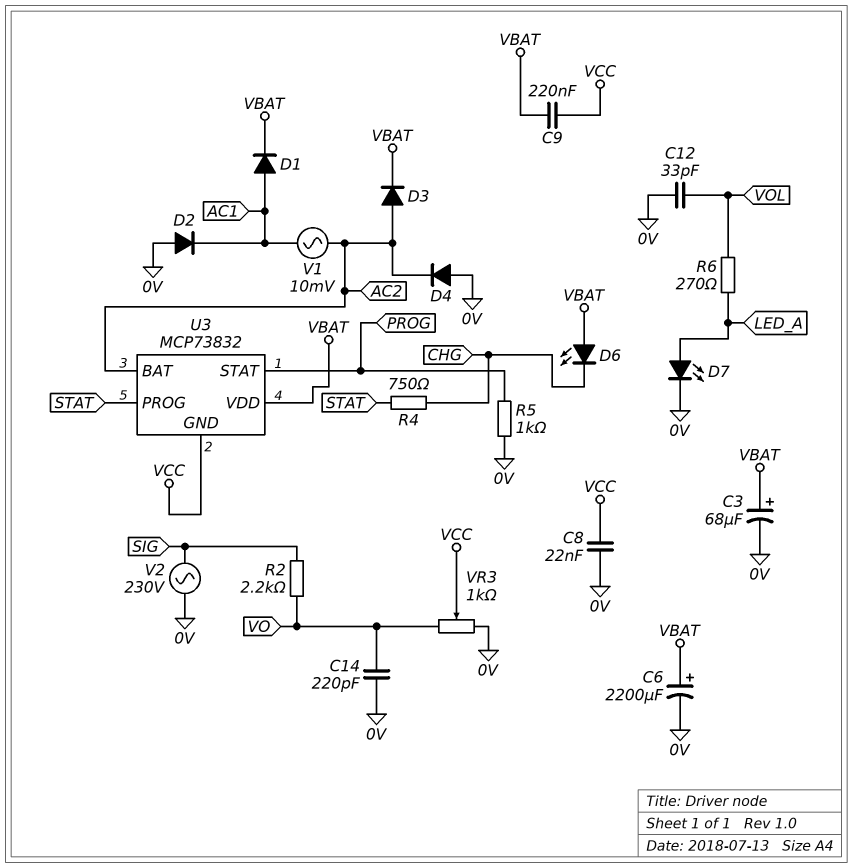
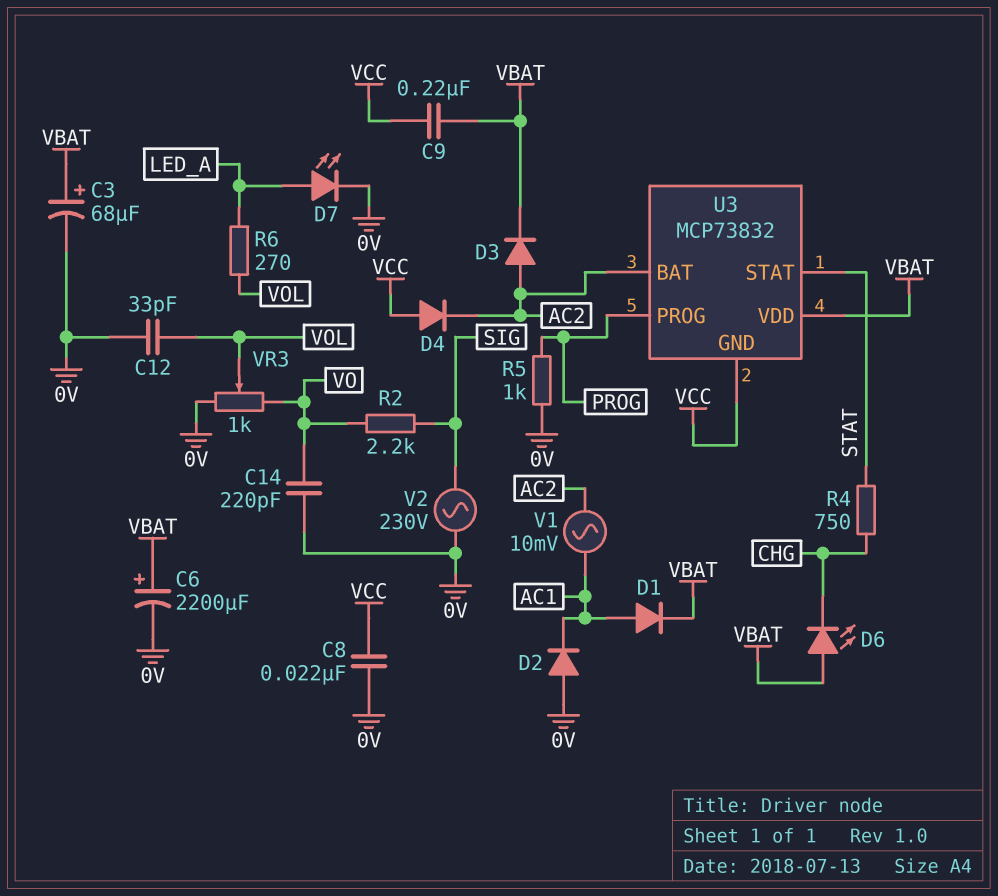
D4: diode (A 0V, K AC2) -> diode (A VCC, K AC2)
U3 pin PROG: STAT -> PROG
U3 pin STAT: PROG -> STAT
VR3: 1k (0V, VO, wiper VCC) -> 1k (0V, VO, wiper VOL)

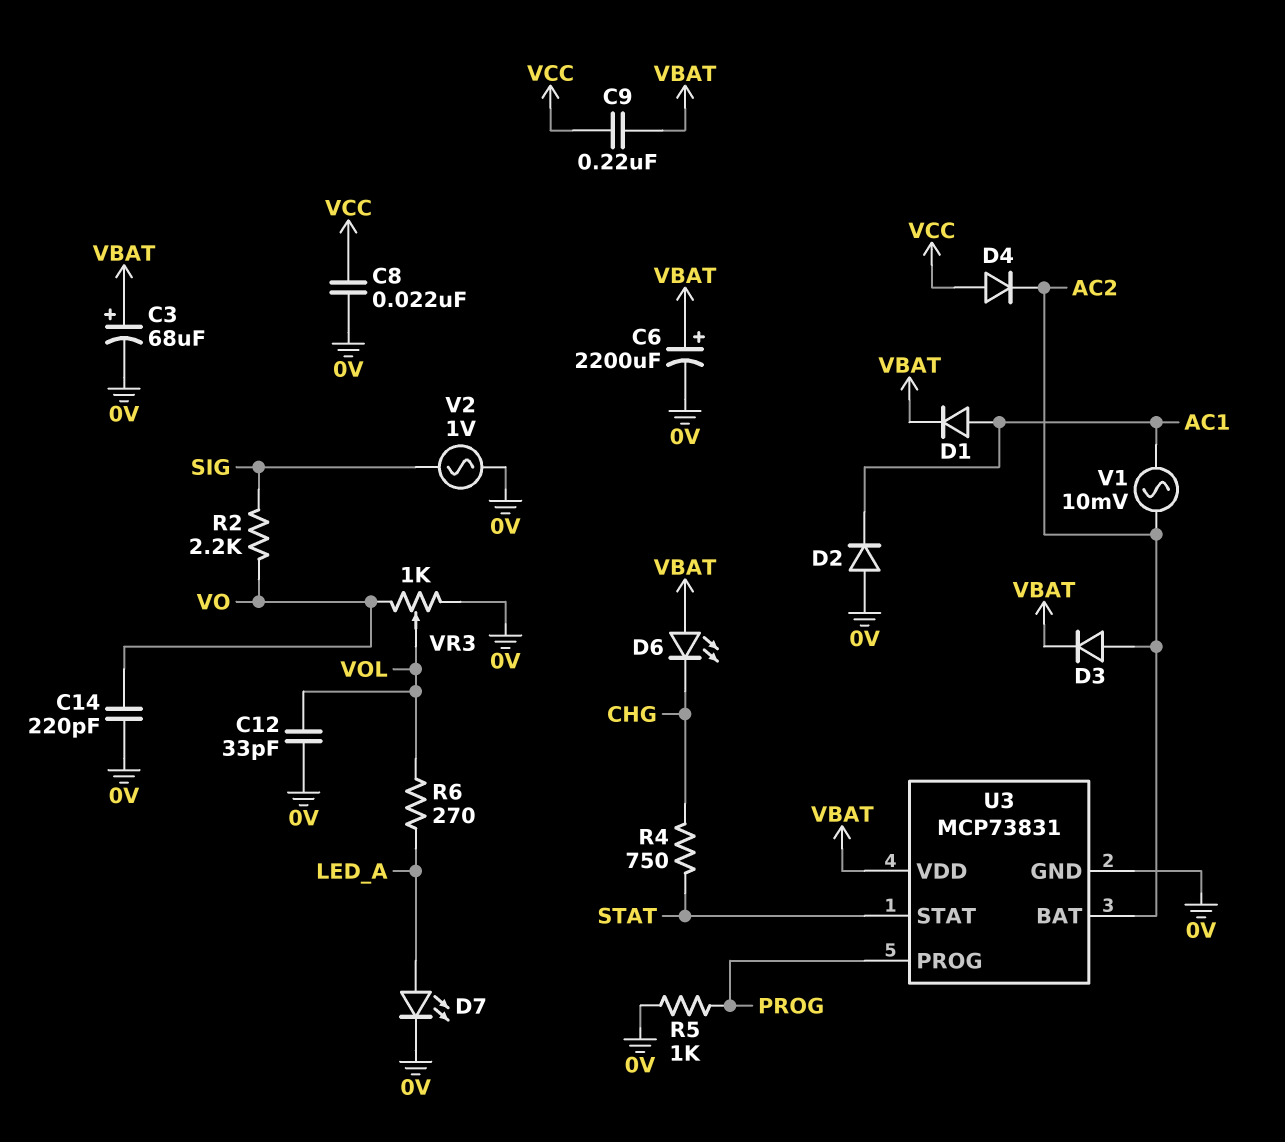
U3: MCP73832 -> MCP73831
U3 pin GND: VCC -> 0V
V2: AC 230V (0V, SIG) -> AC 1V (0V, SIG)

